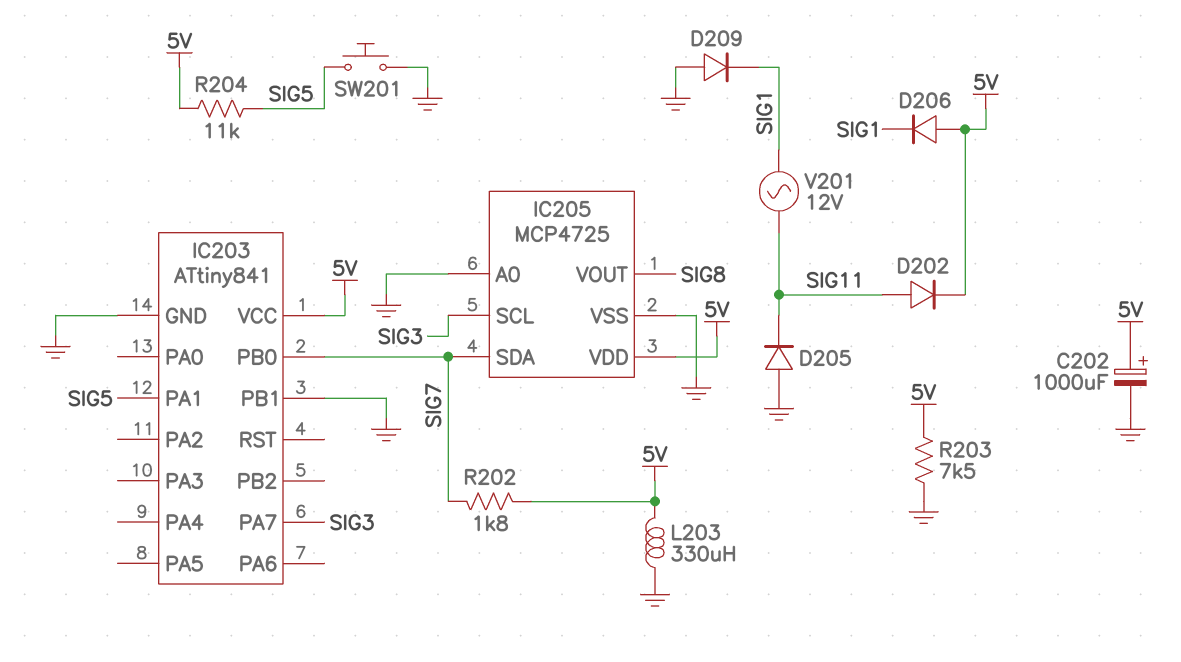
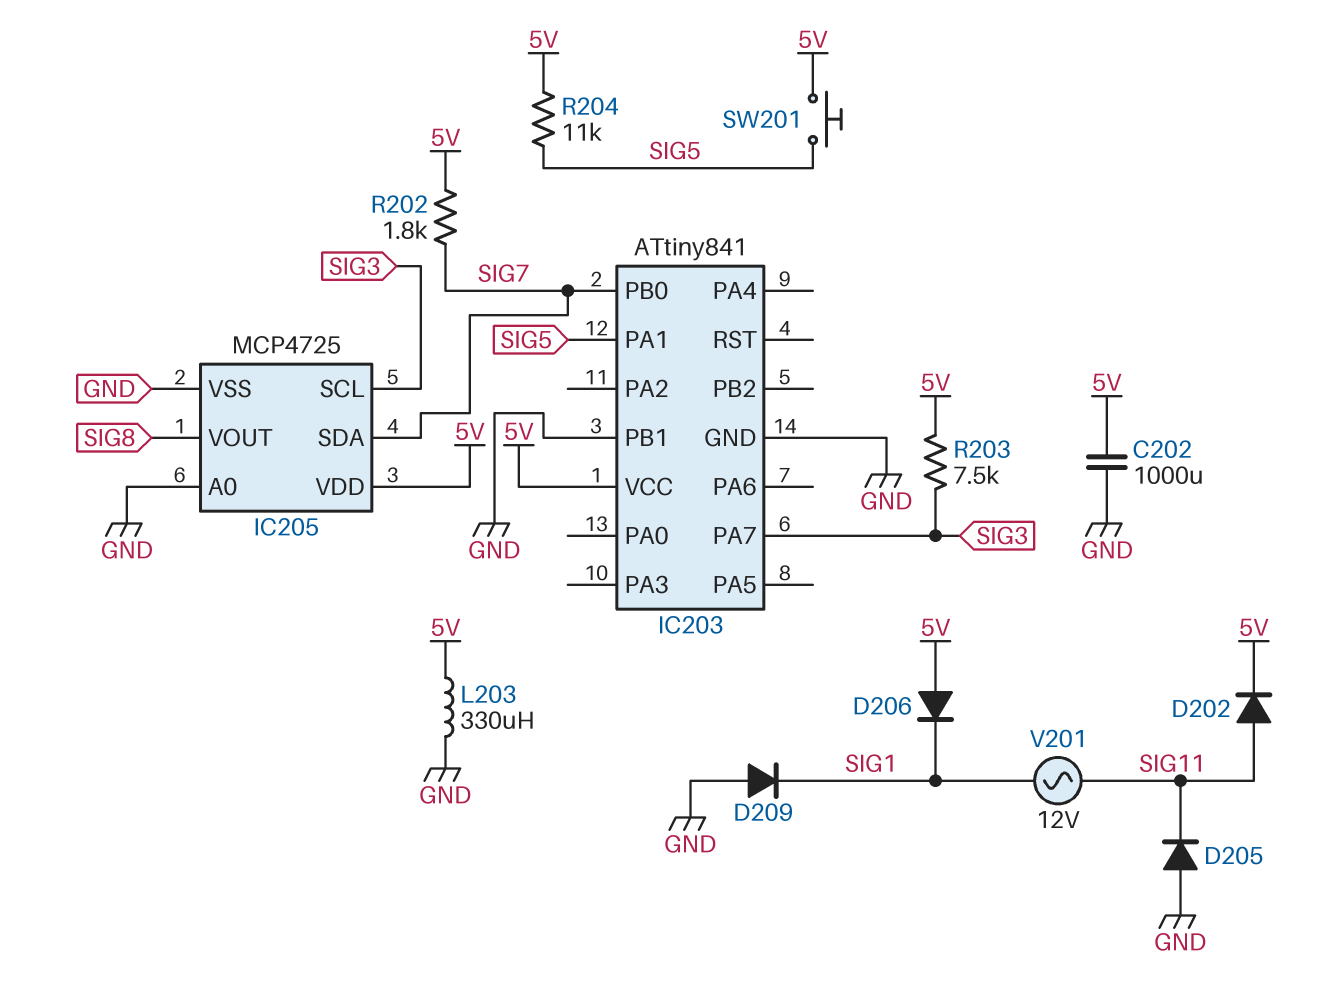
C202: 1000uF (plus 5V, minus GND) -> 1000uF (5V, GND)
R203: 7.5k (5V, GND) -> 7.5k (5V, SIG3)
SW201: button (GND, SIG5) -> button (5V, SIG5)

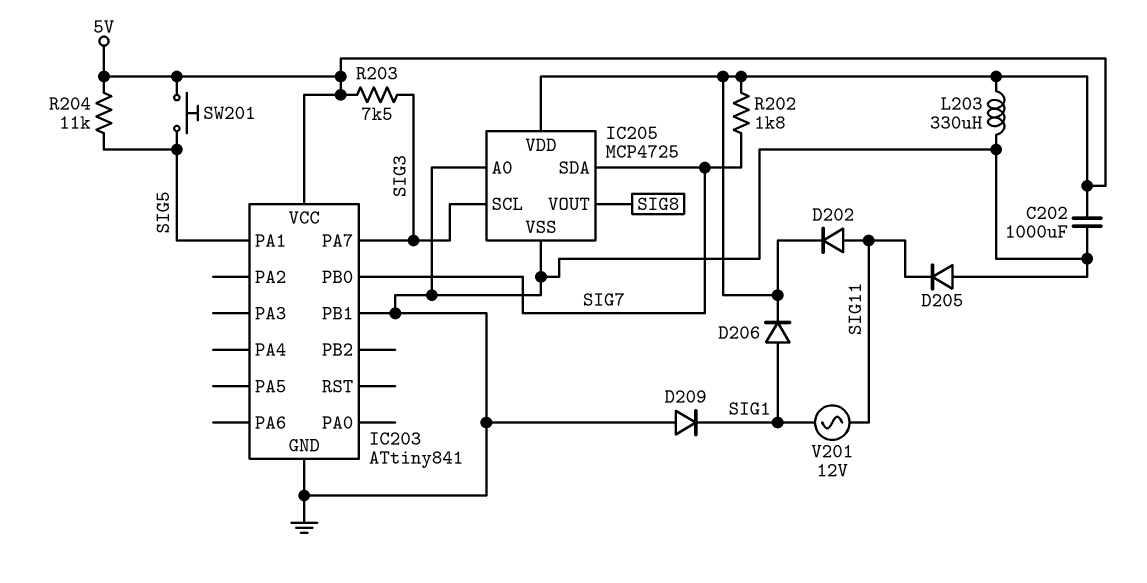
D206: diode (A 5V, K SIG1) -> diode (A SIG1, K 5V)

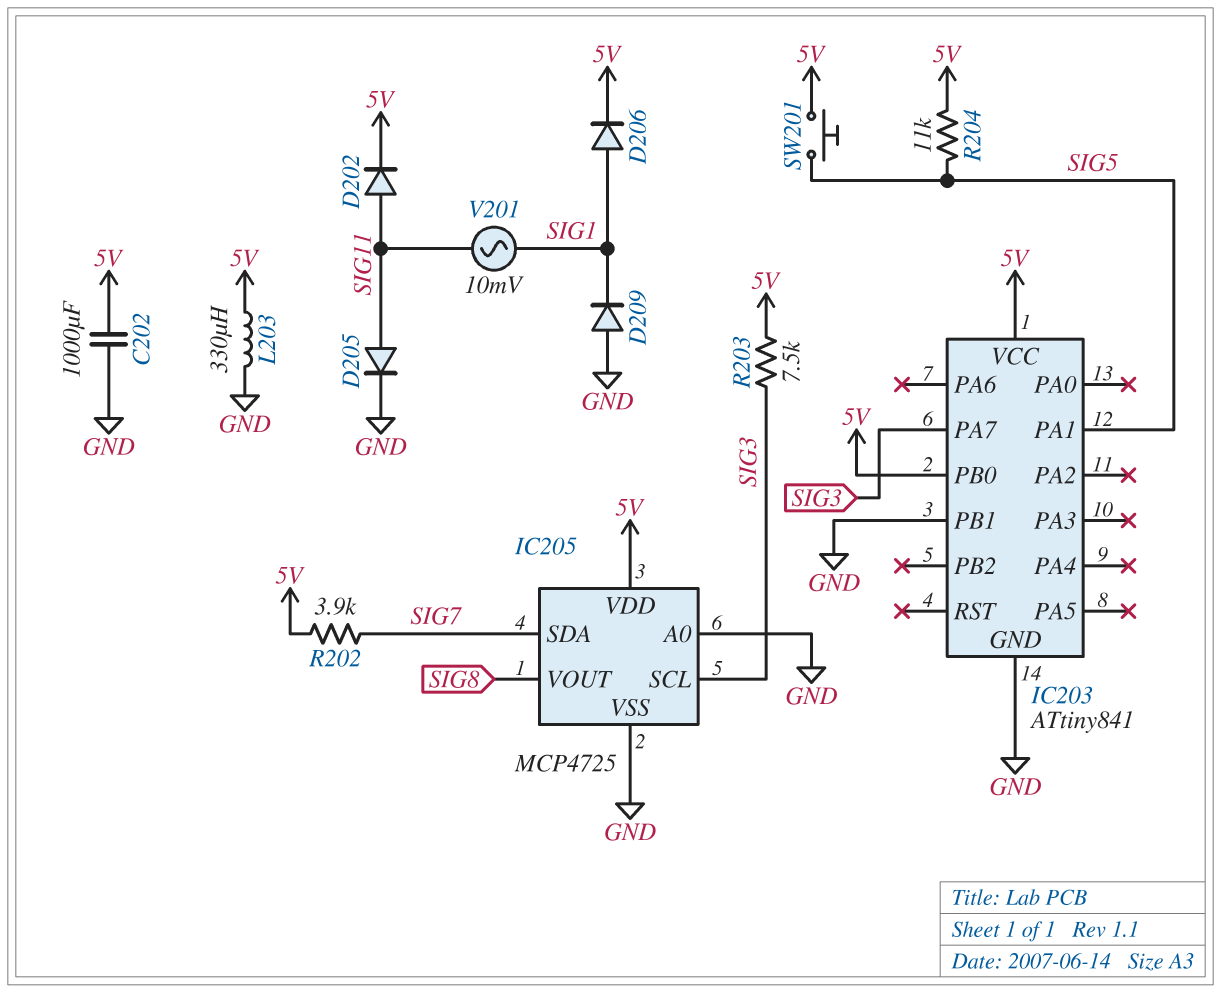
D205: diode (A GND, K SIG11) -> diode (A SIG11, K GND)
IC203 pin PB0: SIG7 -> 5V
R202: 1.8k (5V, SIG7) -> 3.9k (5V, SIG7)
V201: AC 12V (SIG1, SIG11) -> AC 10mV (SIG1, SIG11)

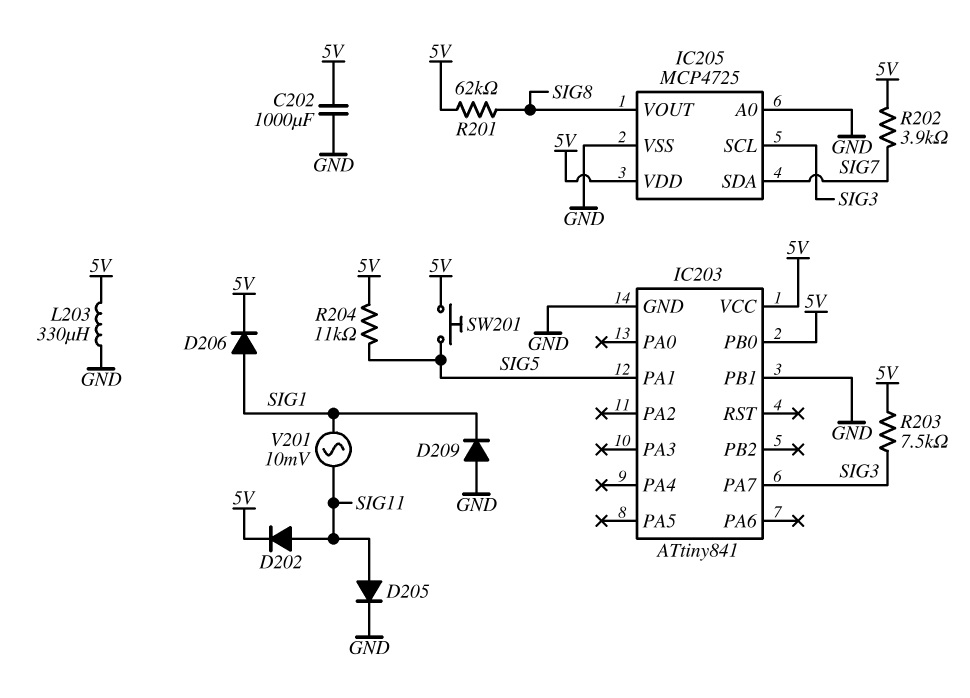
R201: none -> 62k (5V, SIG8)

